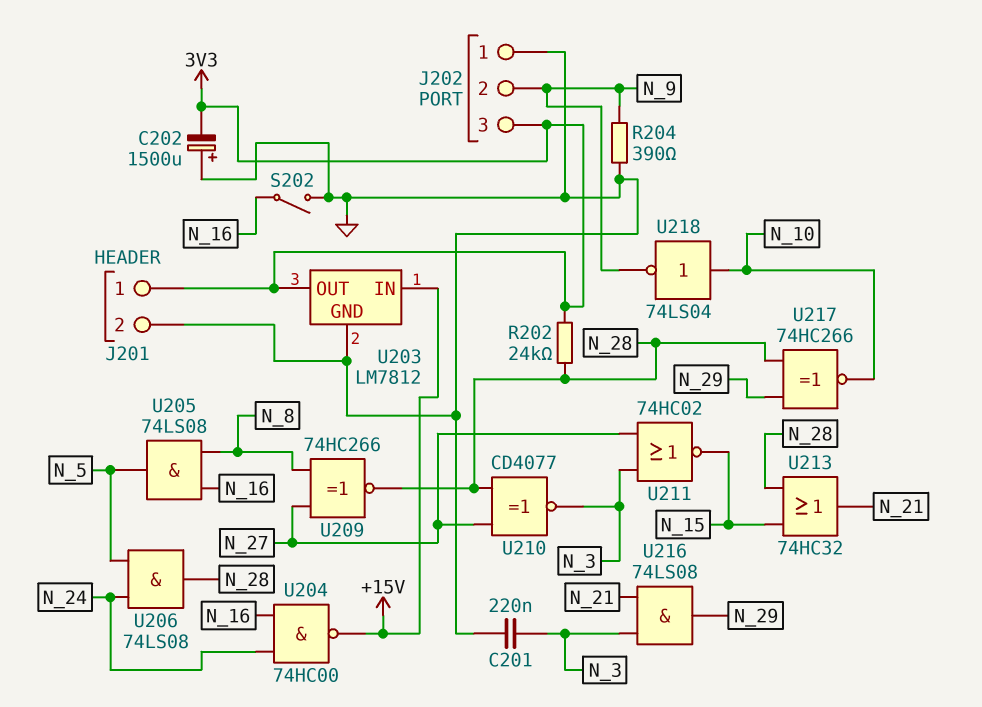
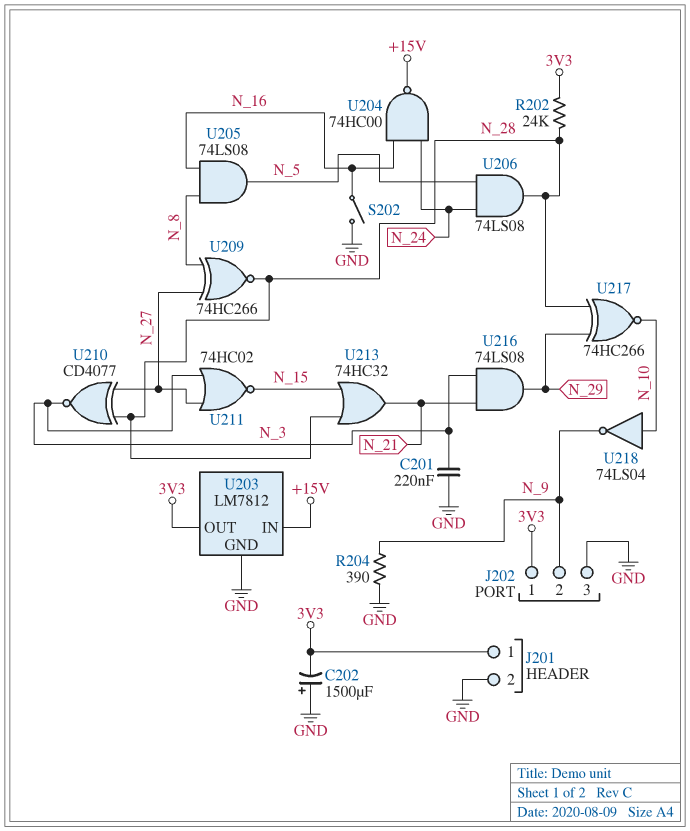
J202 pin 1: GND -> 3V3
J202 pin 3: 3V3 -> GND

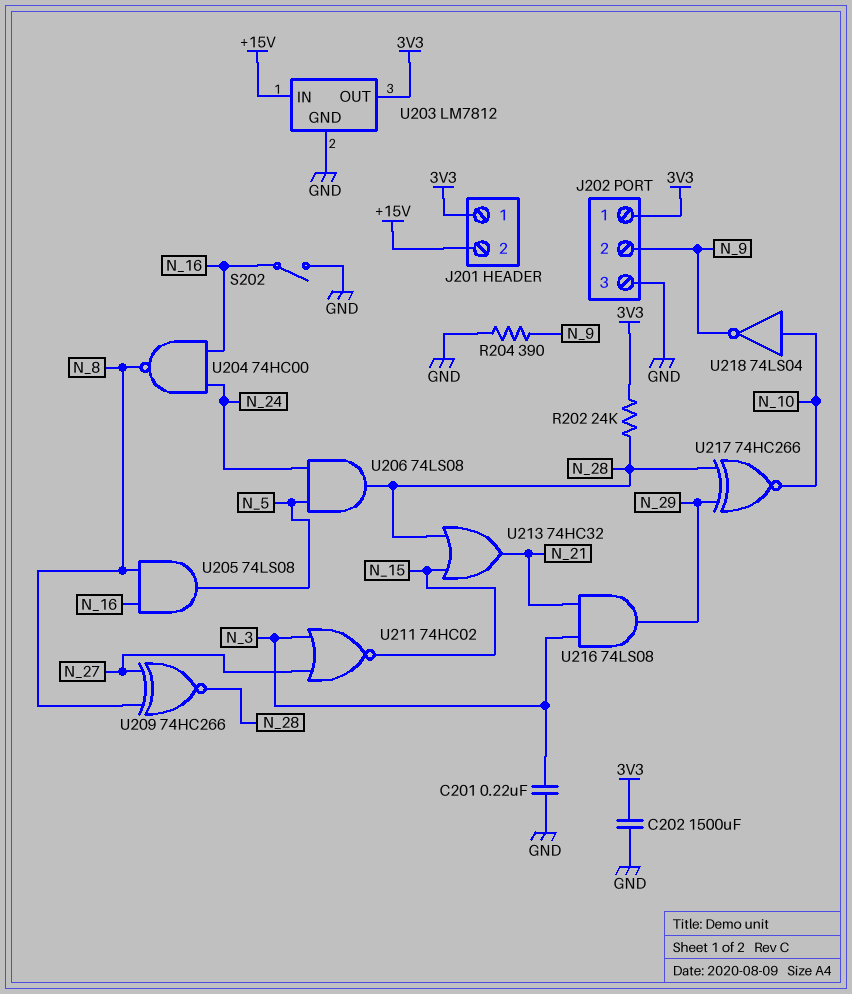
C202: 1500uF (plus GND, minus 3V3) -> 1500uF (3V3, GND)
J201 pin 2: GND -> +15V
U204: NAND 74HC00 (in N_16, in N_24, out +15V) -> NAND 74HC00 (in N_16, in N_24, out N_8)
U210: XNOR CD4077 (in N_27, in N_28, out N_3) -> none

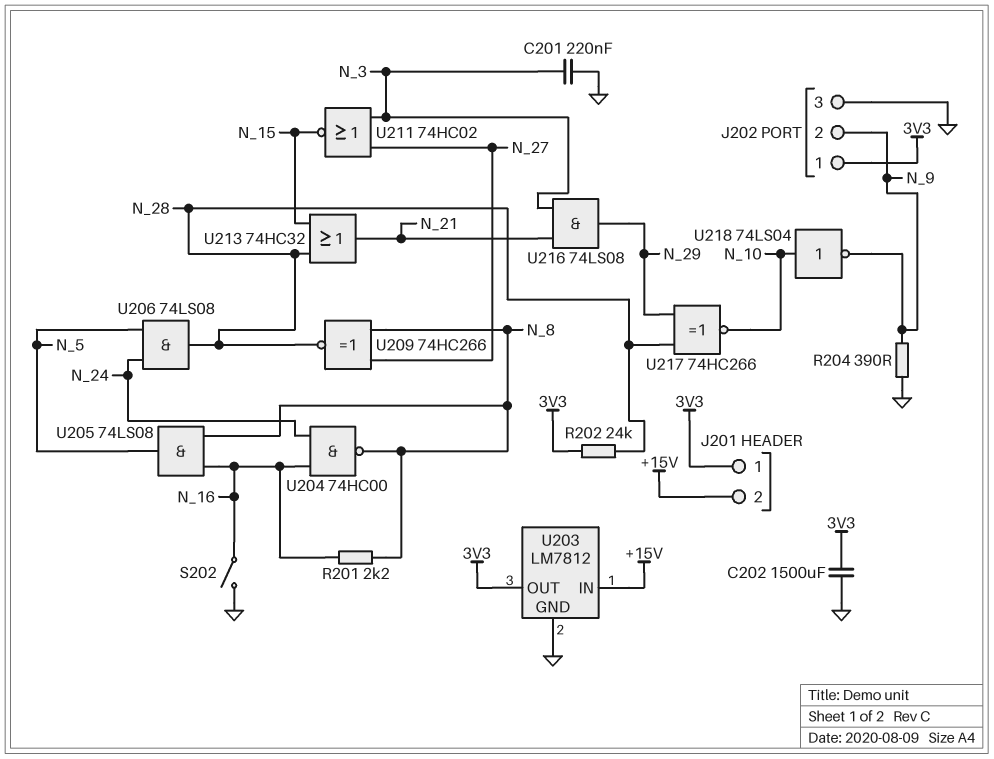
R201: none -> 2.2k (N_8, N_16)

